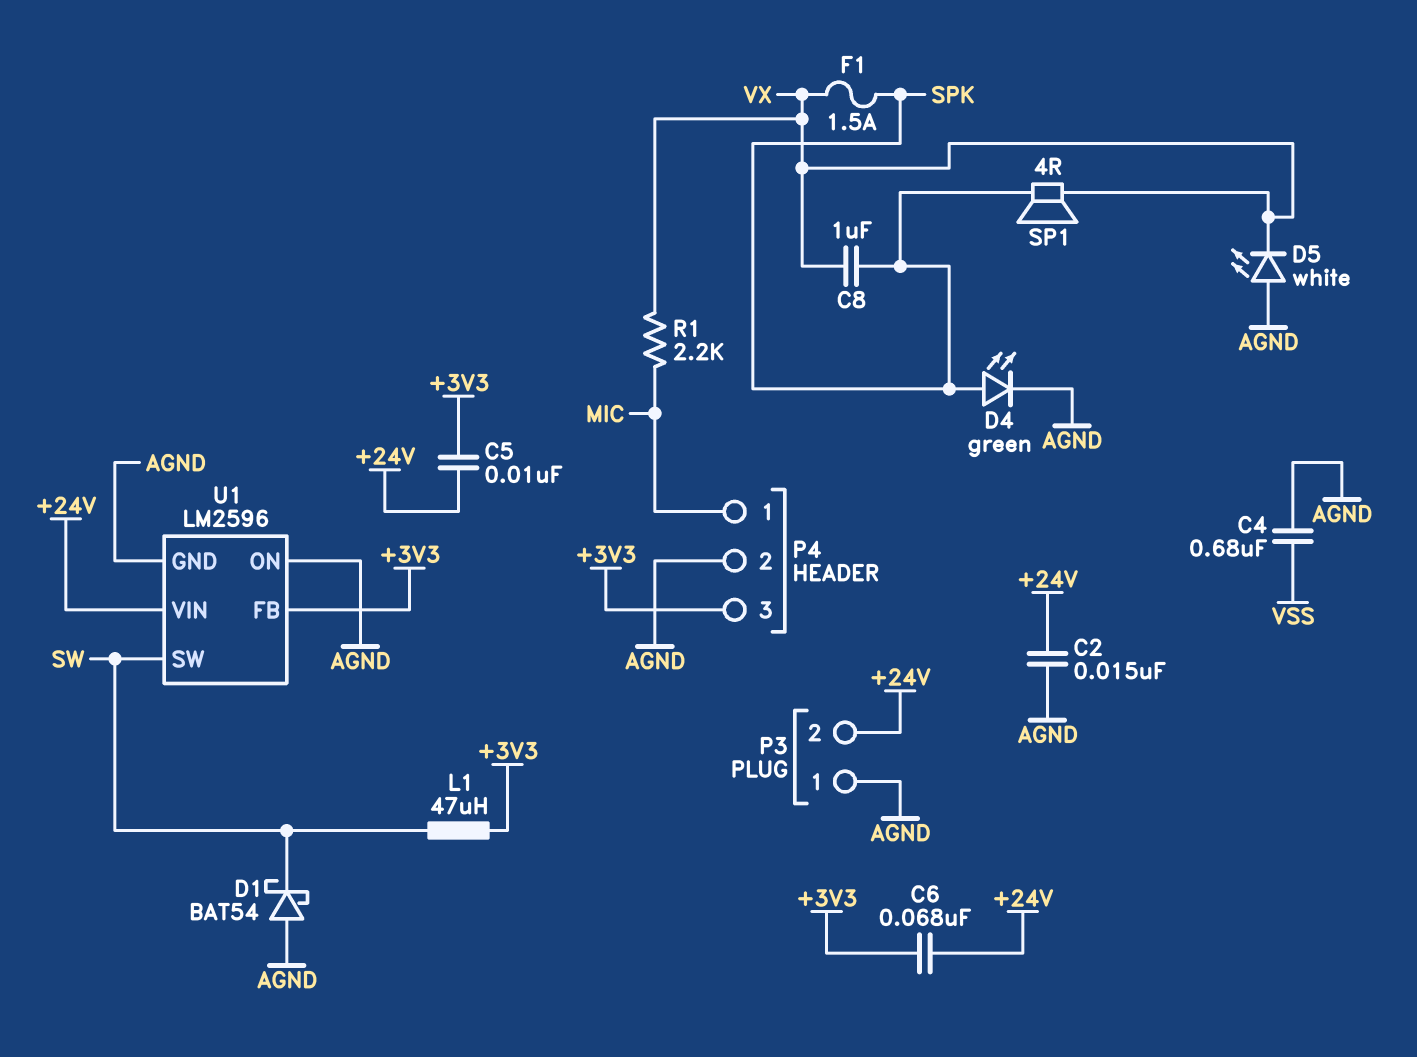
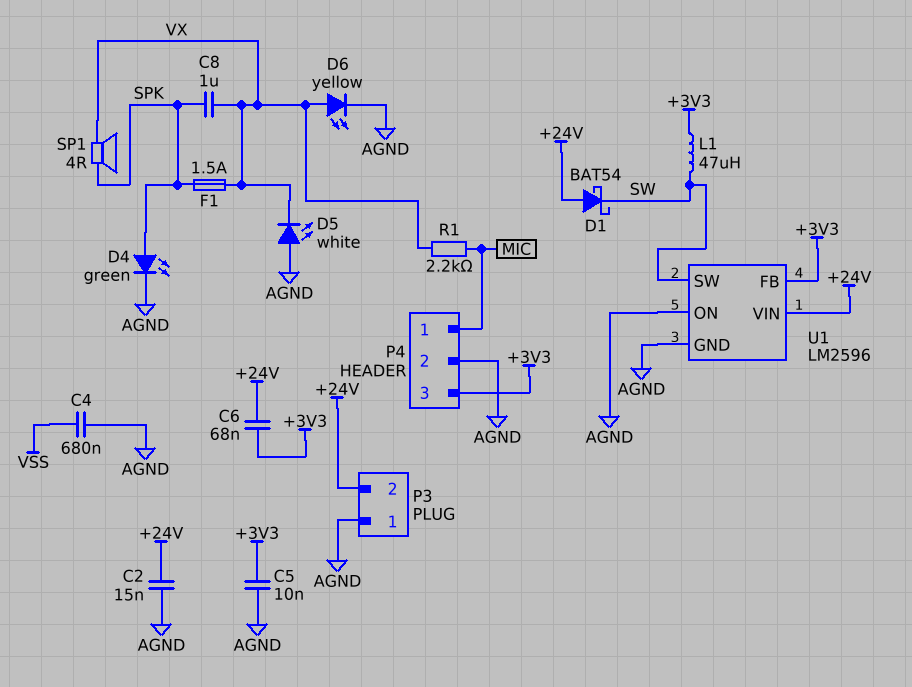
C5: 10nF (+3V3, +24V) -> 10nF (+3V3, AGND)
D1: schottky BAT54 (A AGND, K SW) -> schottky BAT54 (A +24V, K SW)
D6: none -> LED yellow (A VX, K AGND)

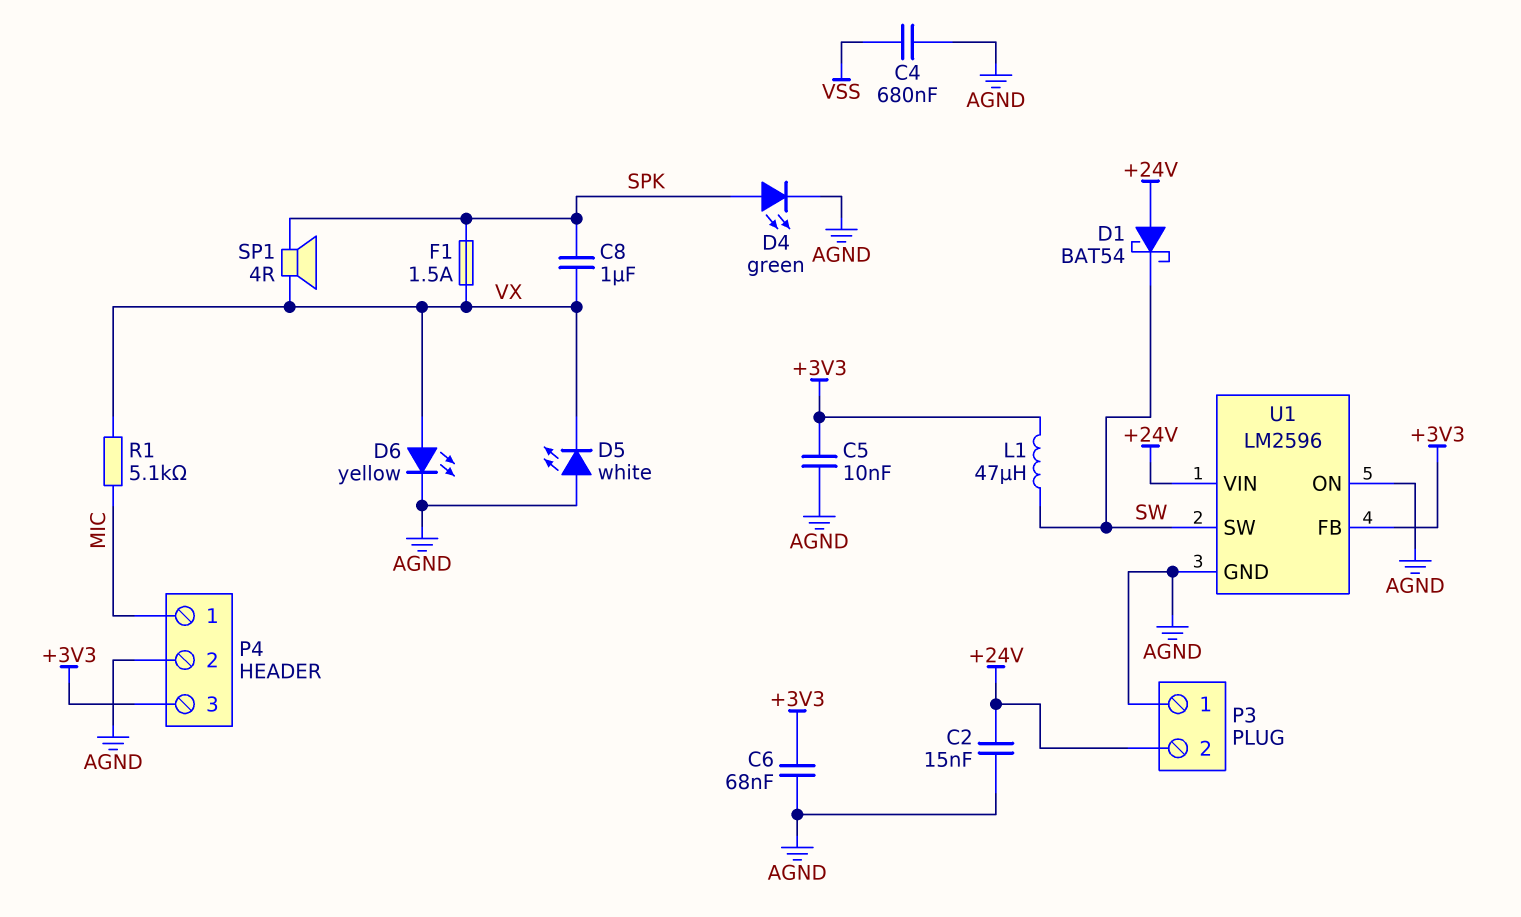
C6: 68nF (+3V3, +24V) -> 68nF (+3V3, AGND)
R1: 2.2k (MIC, VX) -> 5.1k (MIC, VX)

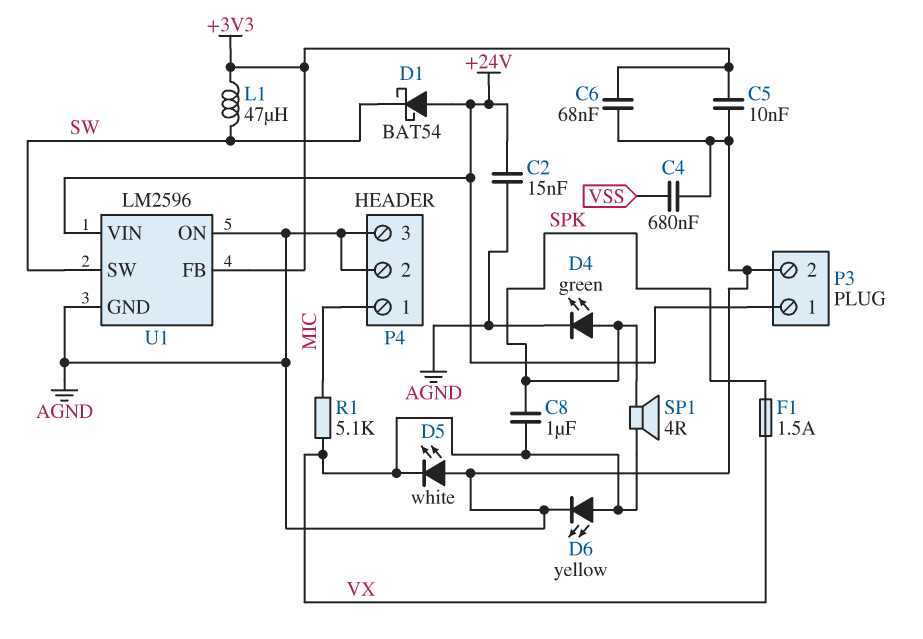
P3 pin 1: AGND -> +24V
P3 pin 2: +24V -> AGND
P4 pin 3: +3V3 -> AGND

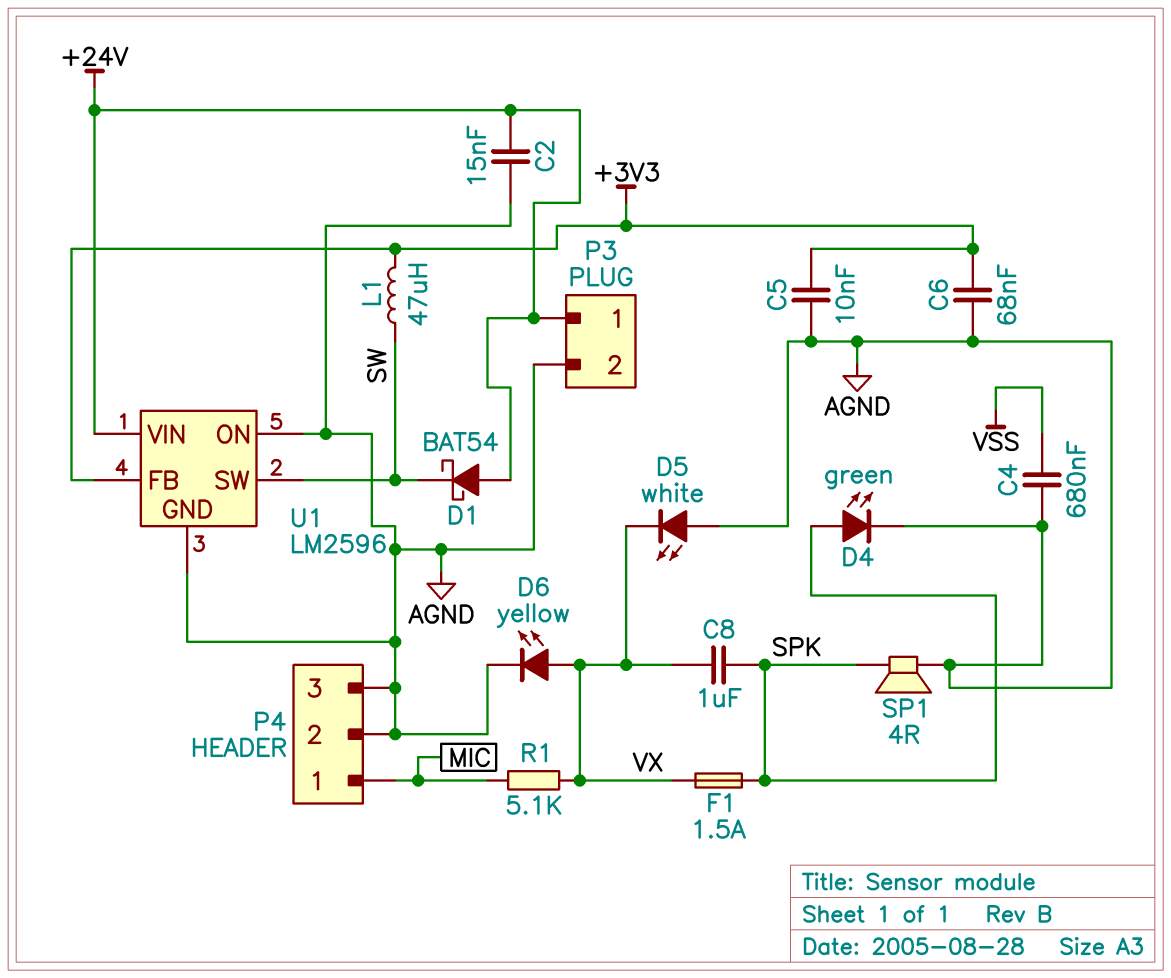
SP1: speaker 4R (SPK, VX) -> speaker 4R (AGND, SPK)

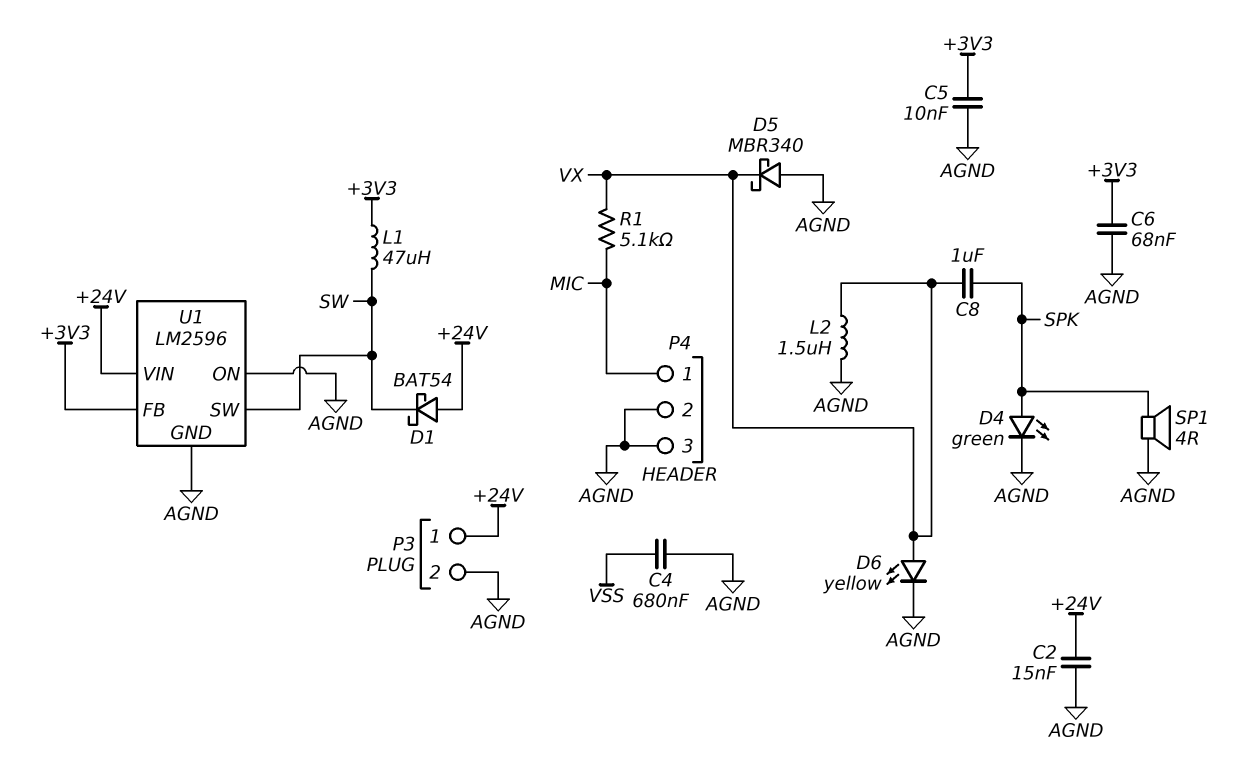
D5: LED white (A AGND, K VX) -> schottky MBR340 (A AGND, K VX)
F1: 1.5A (SPK, VX) -> none
L2: none -> 1.5uH (AGND, VX)

